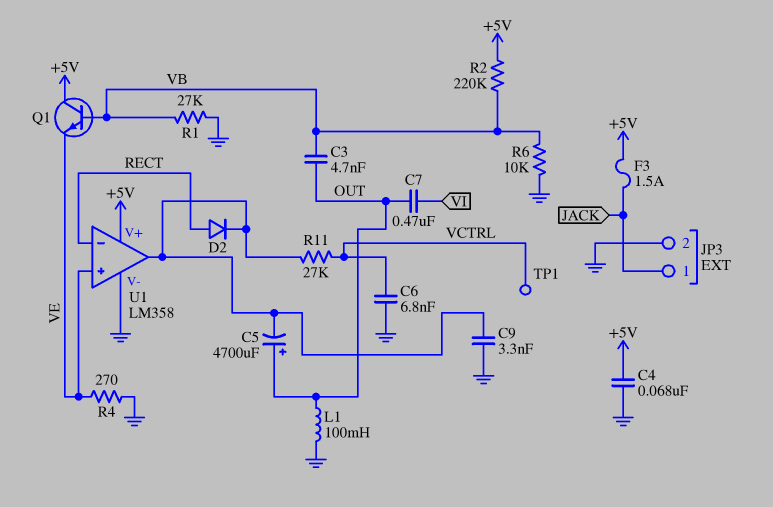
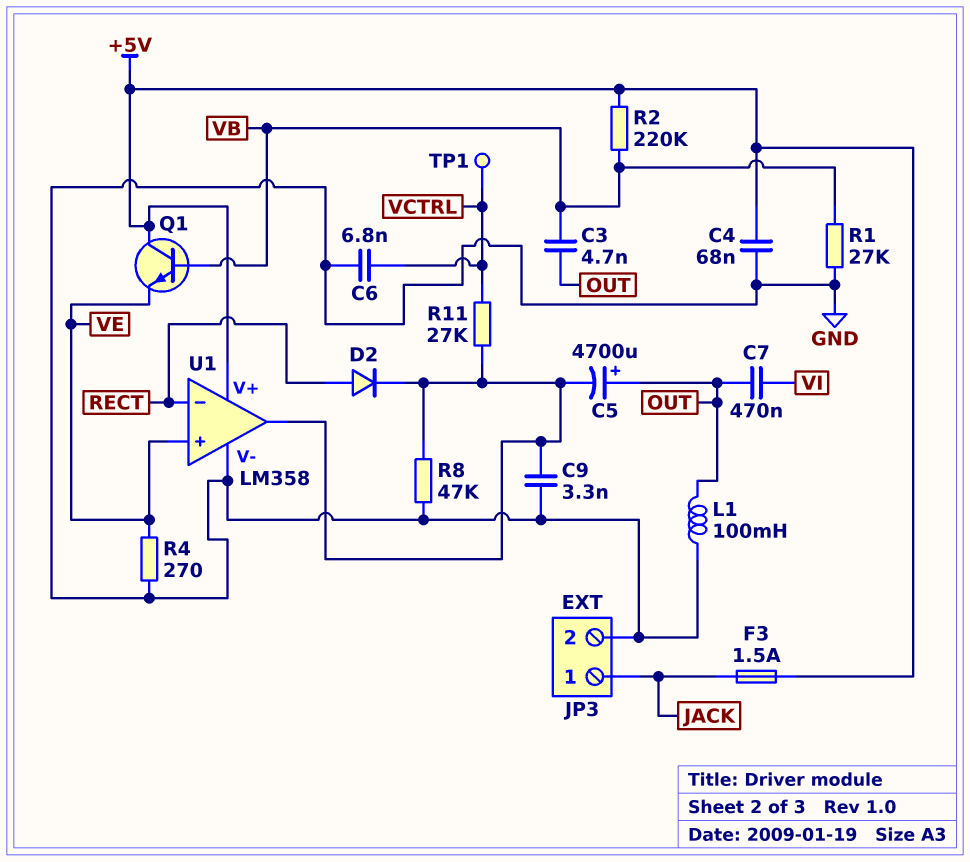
R6: 10k (GND, VB) -> none
R8: none -> 47k (GND, U1/out)

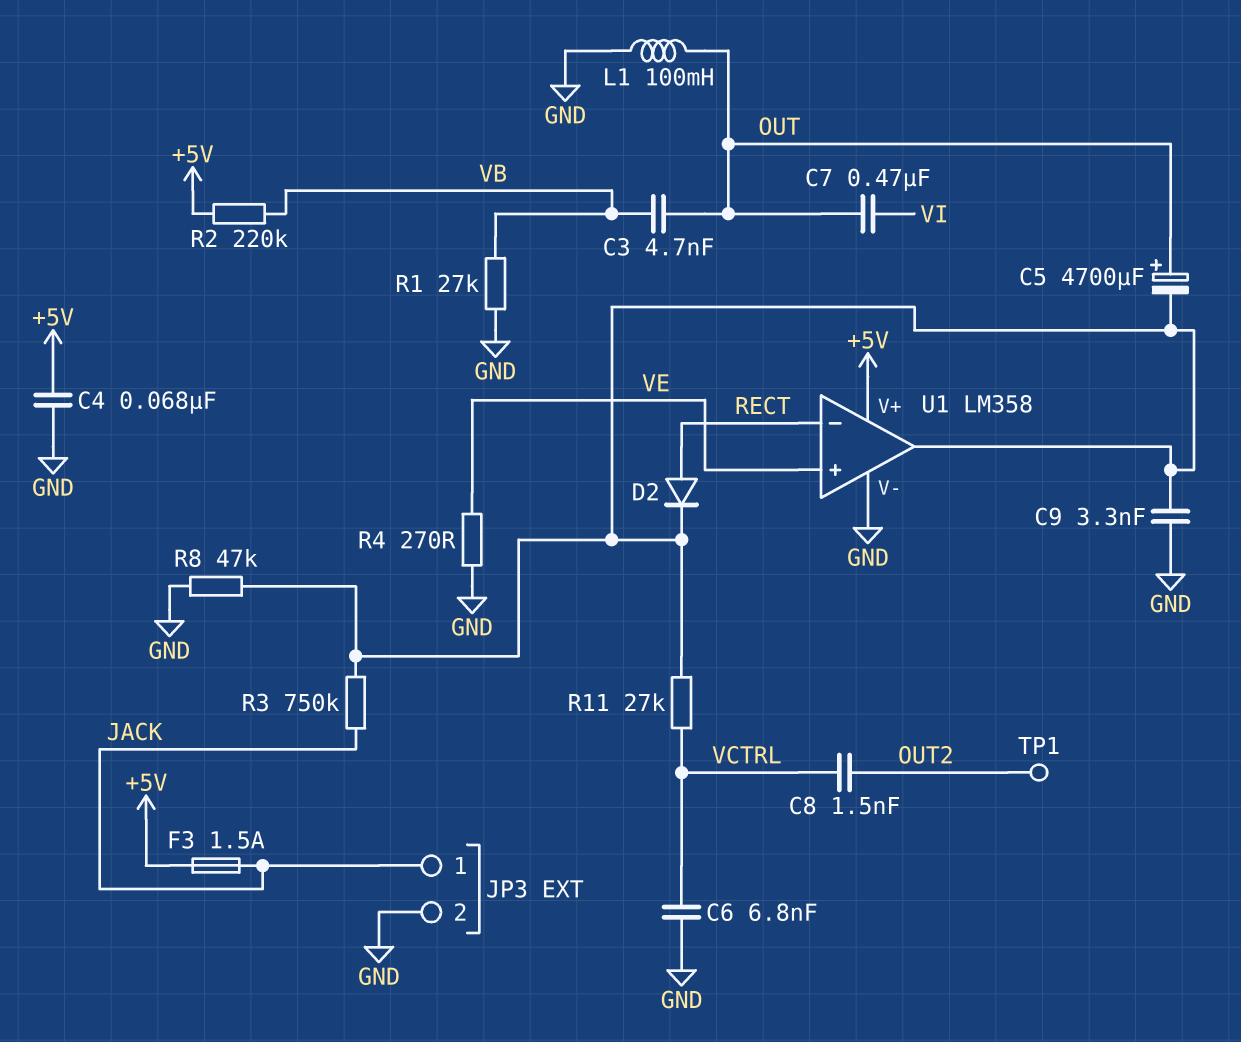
C8: none -> 1.5nF (OUT2, VCTRL)
Q1: NPN (B VB, C +5V, E VE) -> none
R3: none -> 750k (JACK, U1/out)
TP1: test point (VCTRL) -> test point (OUT2)

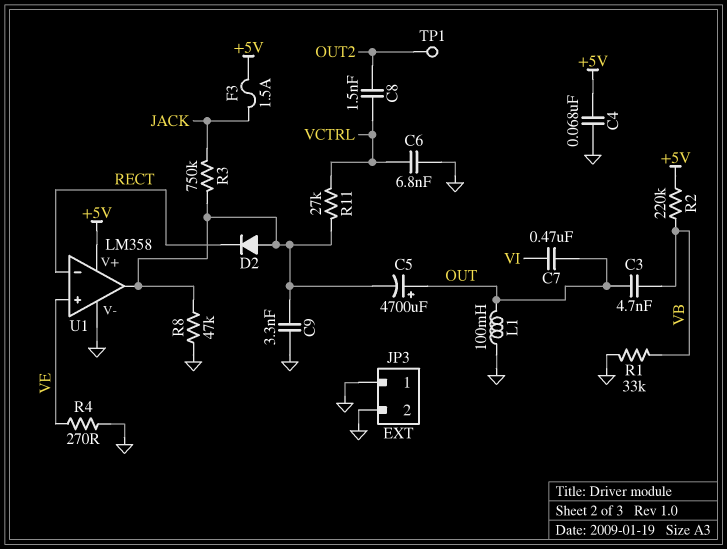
D2: diode (A RECT, K U1/out) -> diode (A U1/out, K RECT)
JP3 pin 1: JACK -> GND
R1: 27k (GND, VB) -> 33k (GND, VB)

